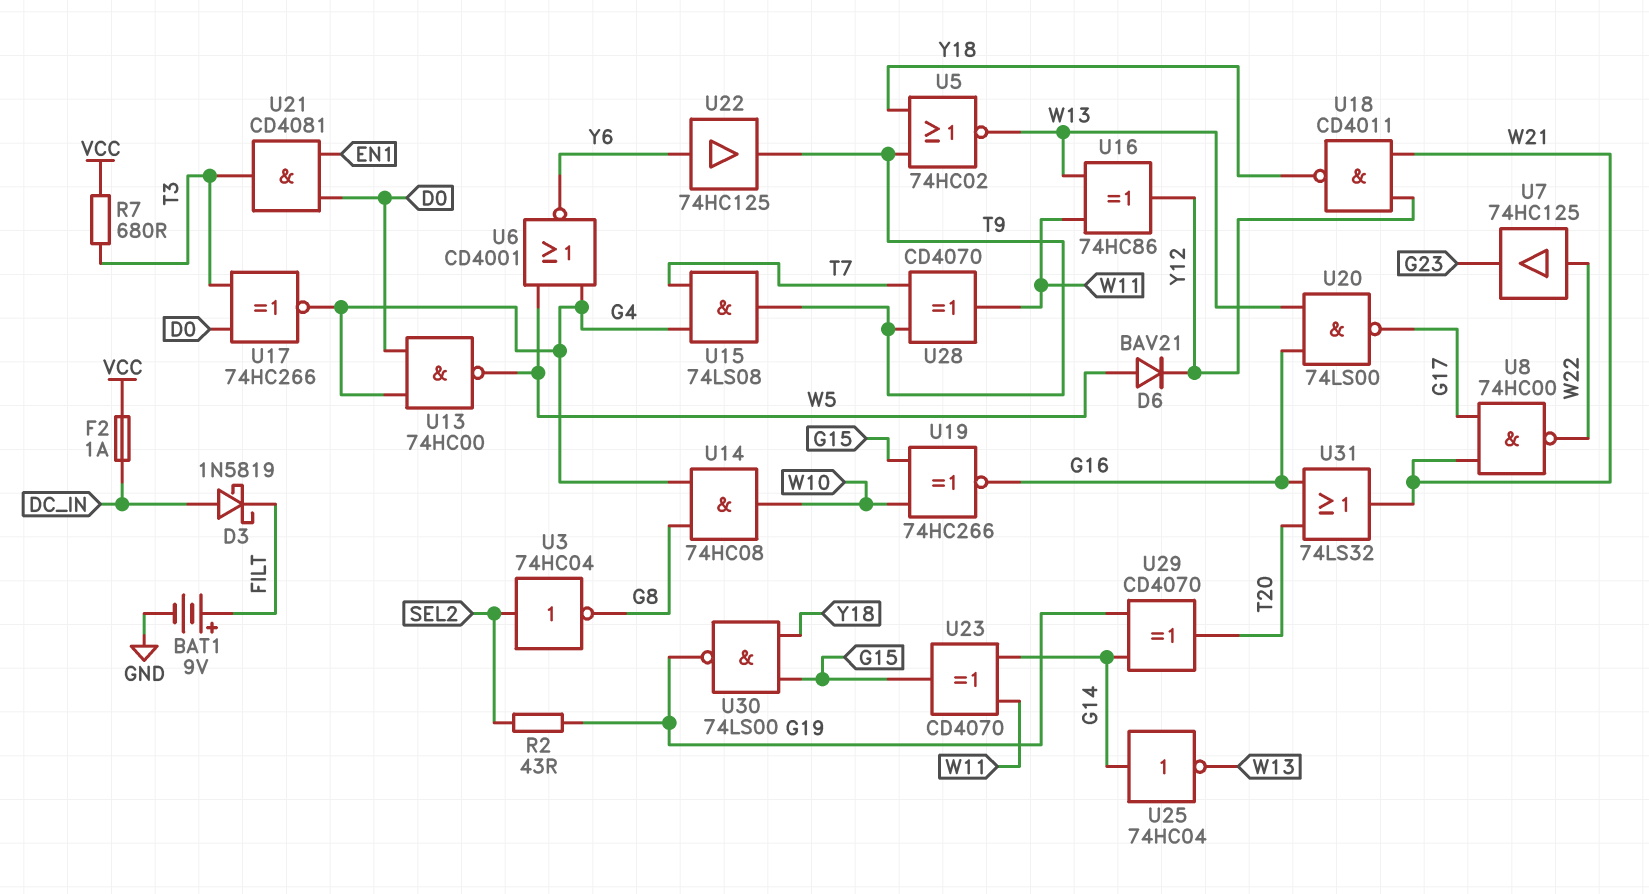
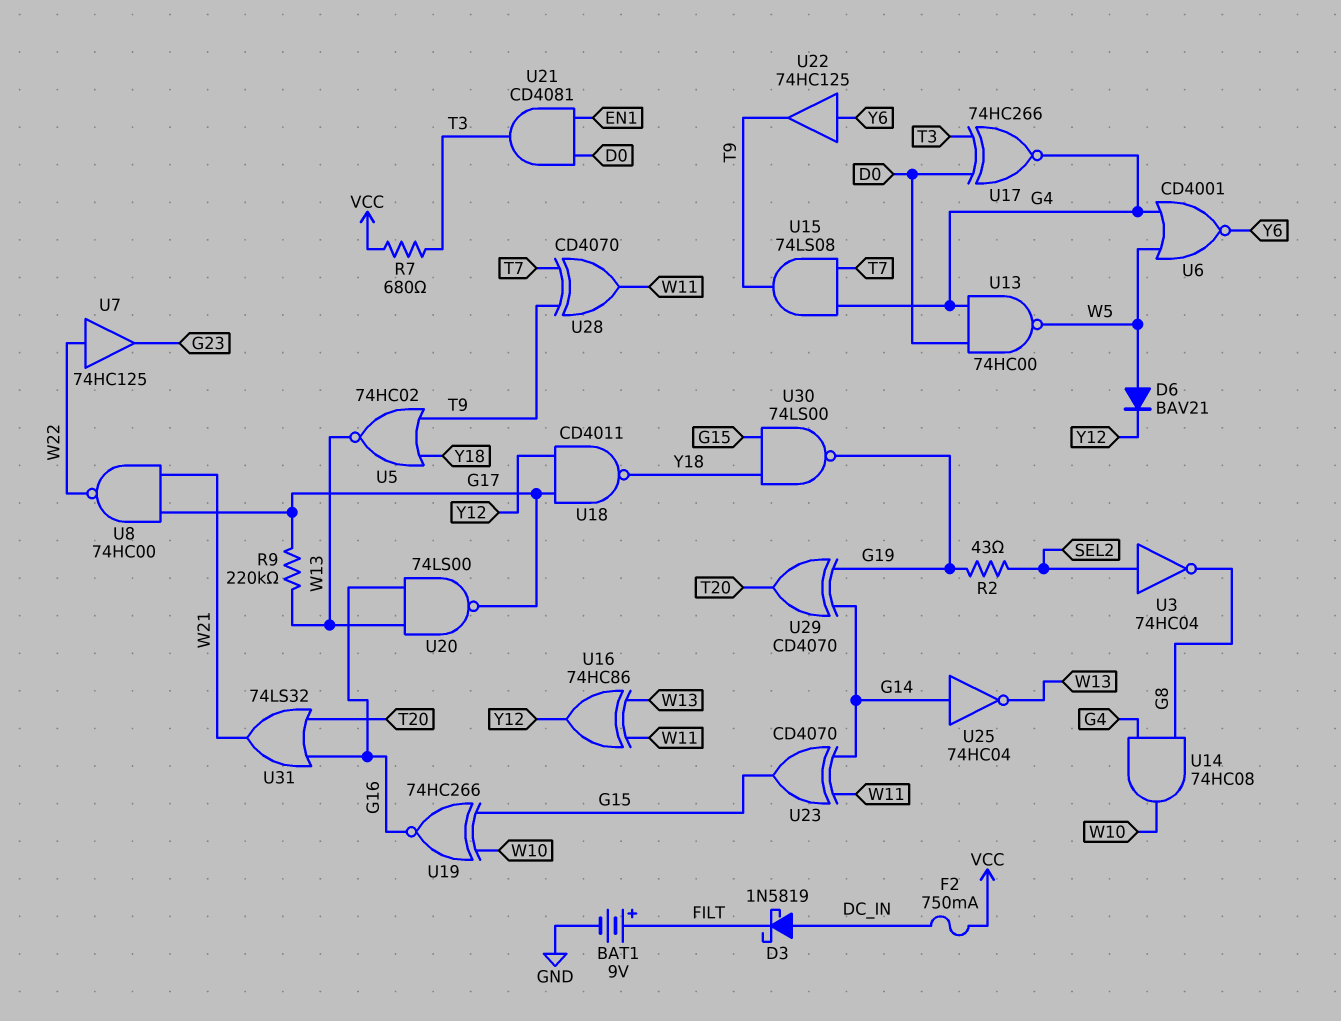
F2: 1A (DC_IN, VCC) -> 750mA (DC_IN, VCC)
R9: none -> 220k (G17, W13)
U18: NAND CD4011 (in W21, in Y12, out Y18) -> NAND CD4011 (in G17, in Y12, out Y18)

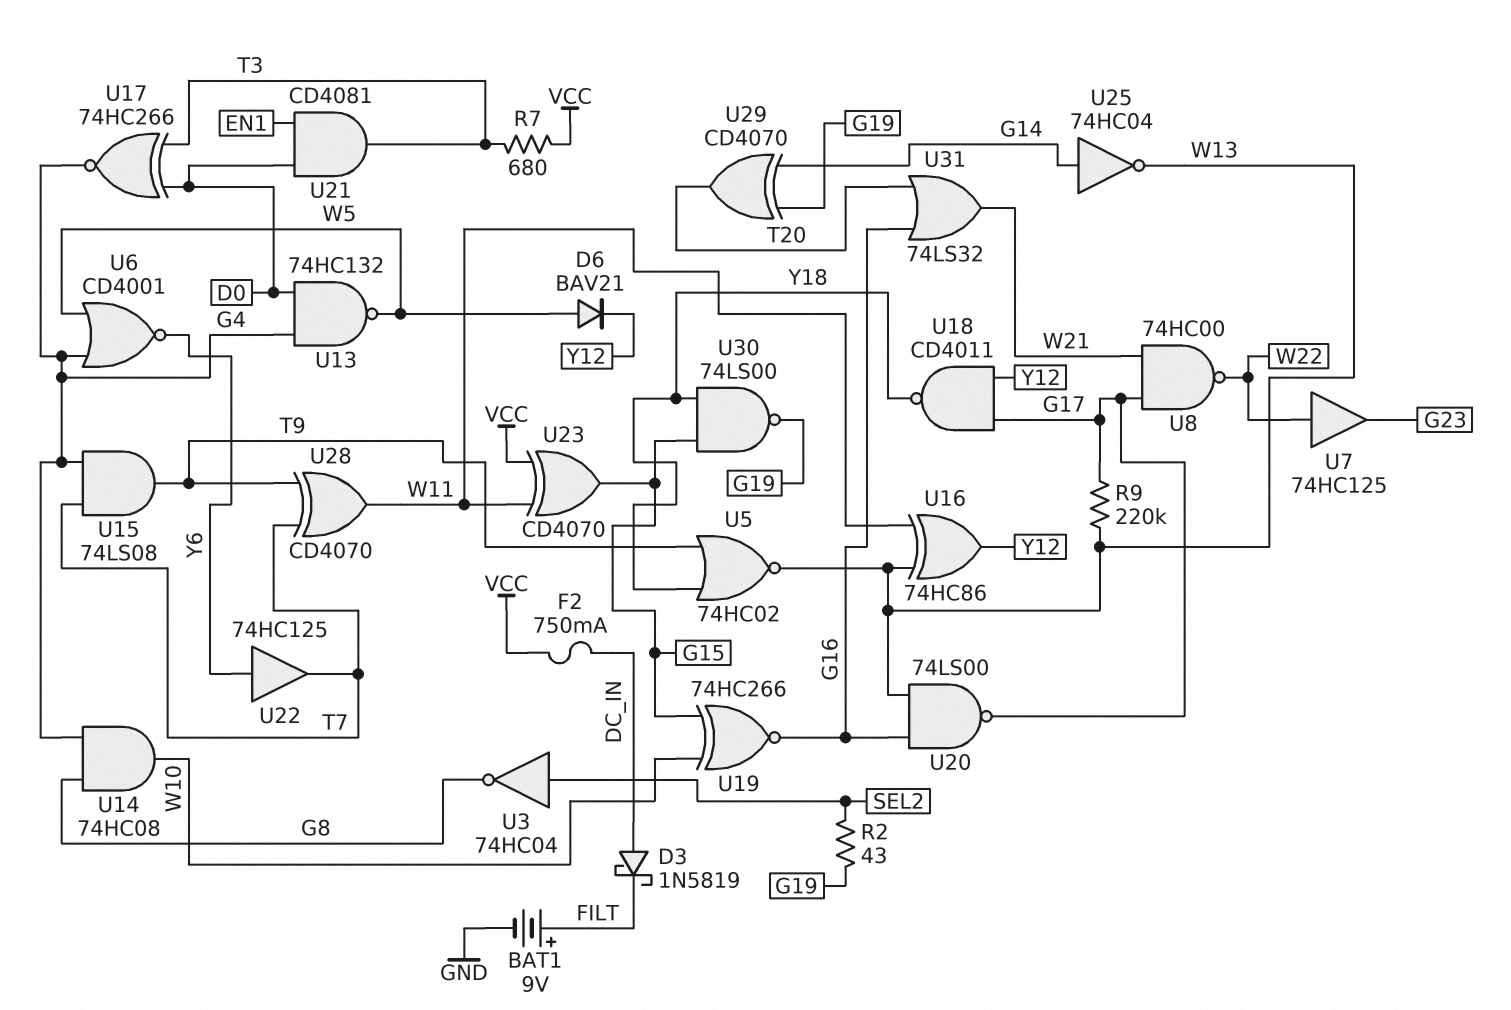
U13: NAND 74HC00 (in D0, in G4, out W5) -> NAND 74HC132 (in D0, in G4, out W5)
U22: buffer 74HC125 (in Y6, out T9) -> buffer 74HC125 (in Y6, out T7)
U23: XOR CD4070 (in G14, in W11, out G15) -> XOR CD4070 (in VCC, in W11, out G15)

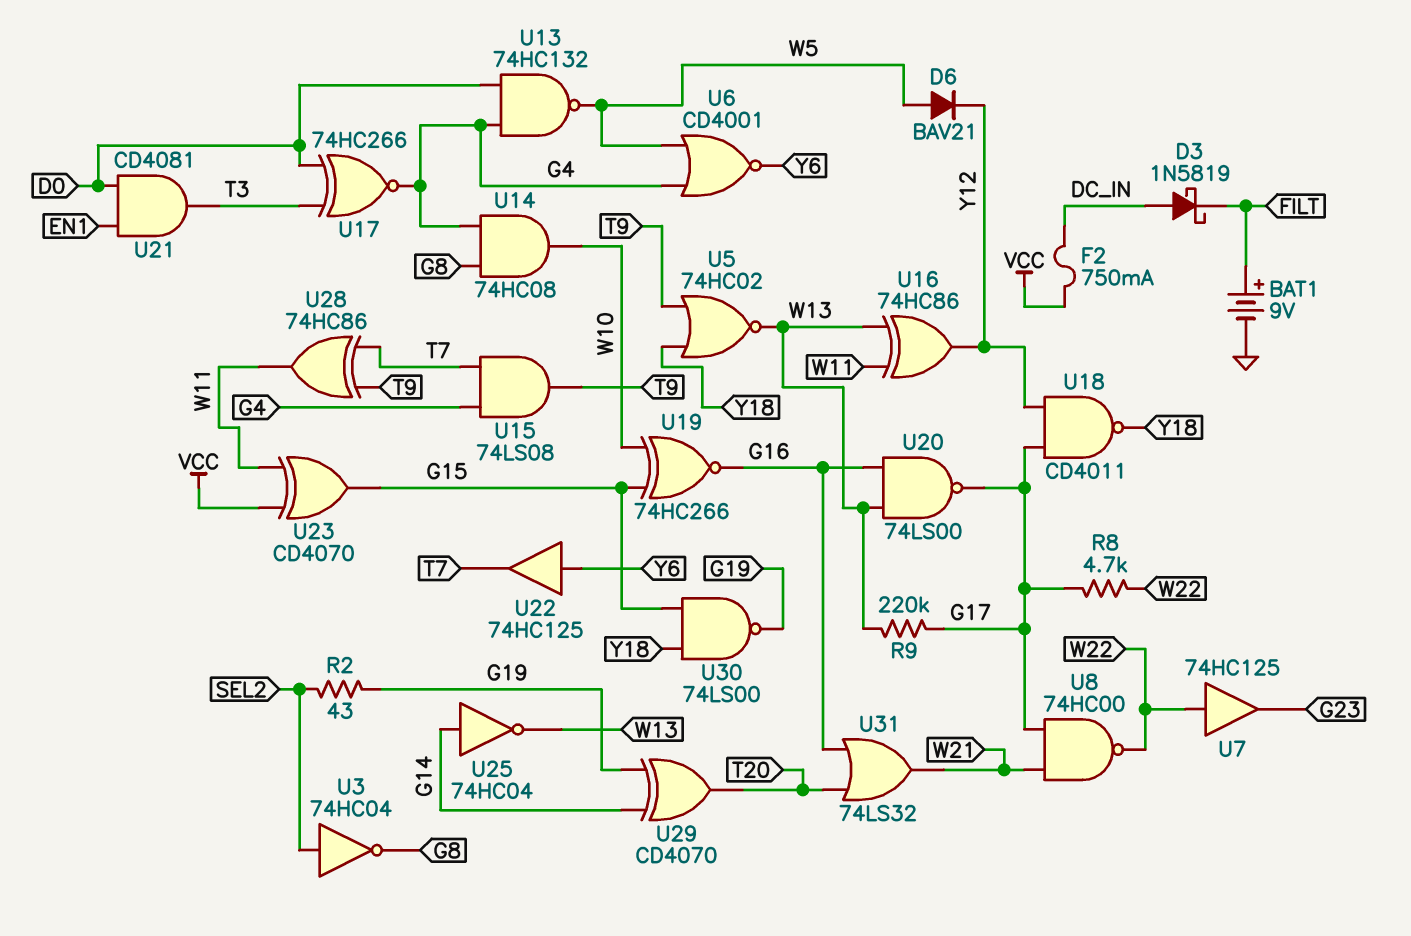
R7: 680 (T3, VCC) -> none
R8: none -> 4.7k (G17, W22)
U28: XOR CD4070 (in T7, in T9, out W11) -> XOR 74HC86 (in T7, in T9, out W11)

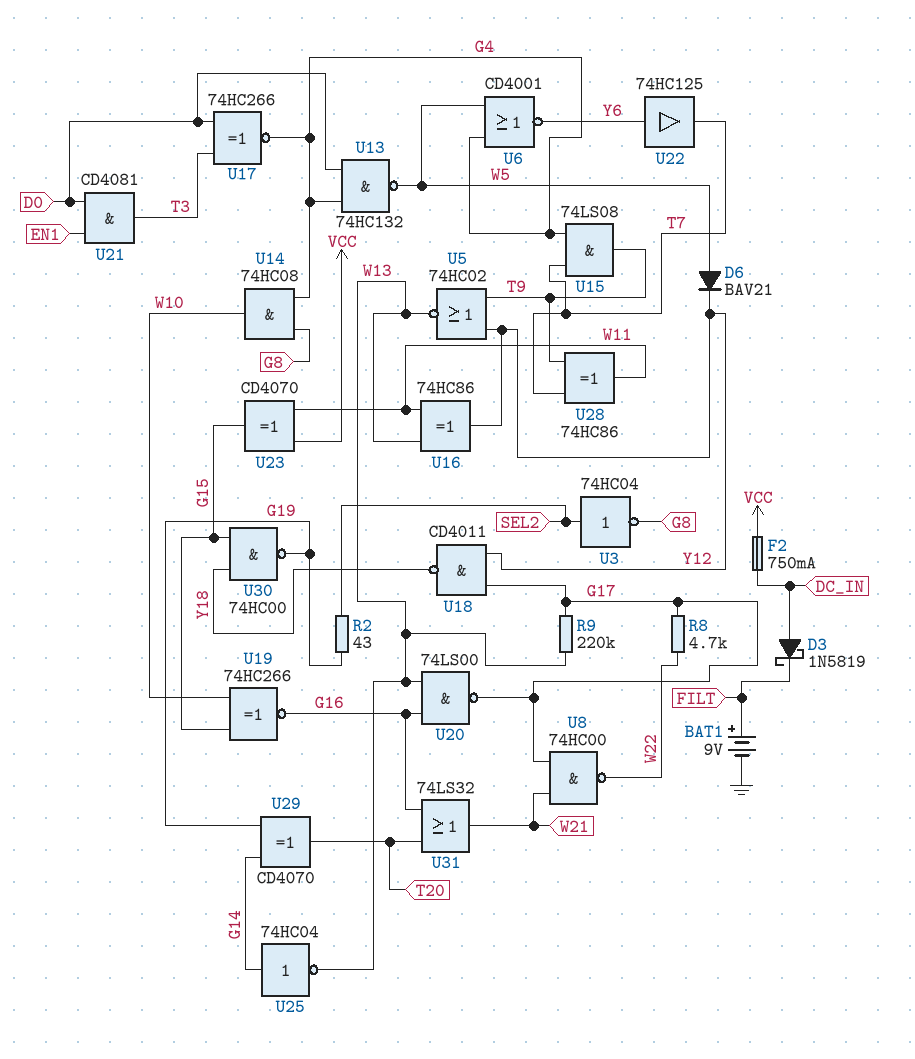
U5: NOR 74HC02 (in T9, in Y18, out W13) -> NOR 74HC02 (in T9, in Y12, out W13)
U7: buffer 74HC125 (in W22, out G23) -> none
U30: NAND 74LS00 (in G15, in Y18, out G19) -> NAND 74HC00 (in G15, in Y18, out G19)

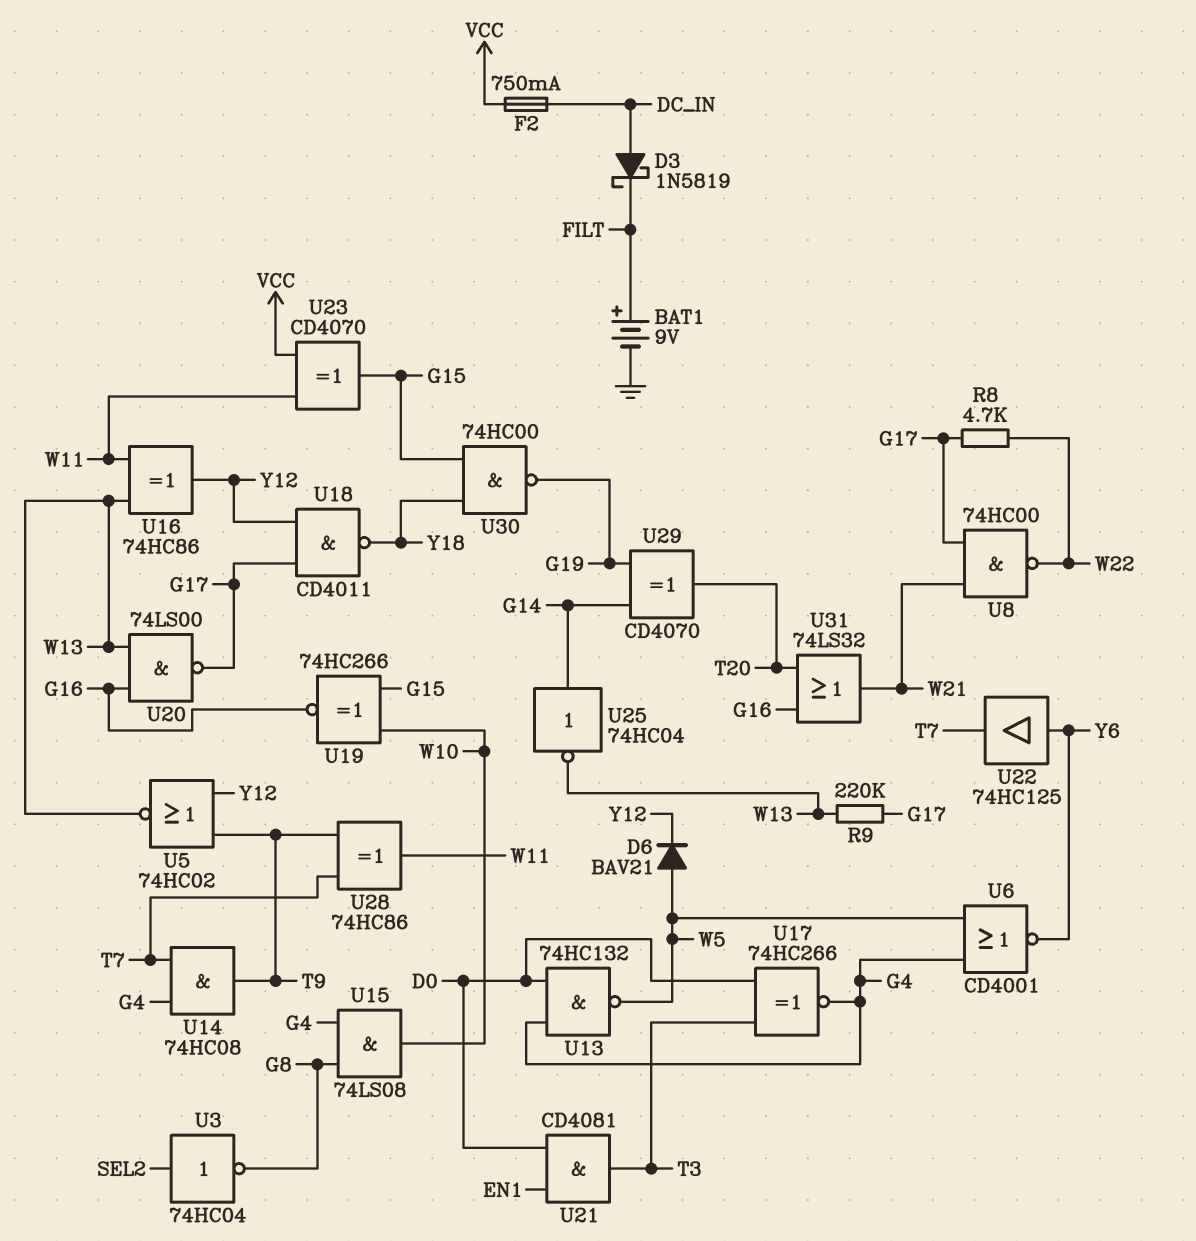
R2: 43 (G19, SEL2) -> none
U14: AND 74HC08 (in G4, in G8, out W10) -> AND 74HC08 (in G4, in T7, out T9)
U15: AND 74LS08 (in G4, in T7, out T9) -> AND 74LS08 (in G4, in G8, out W10)

